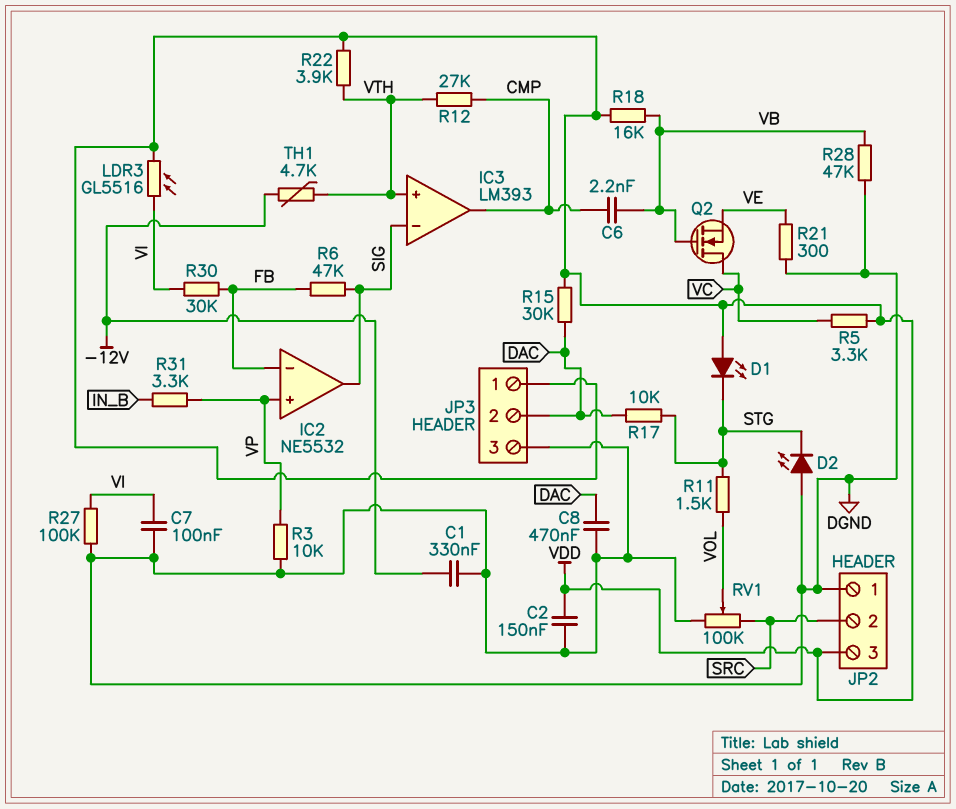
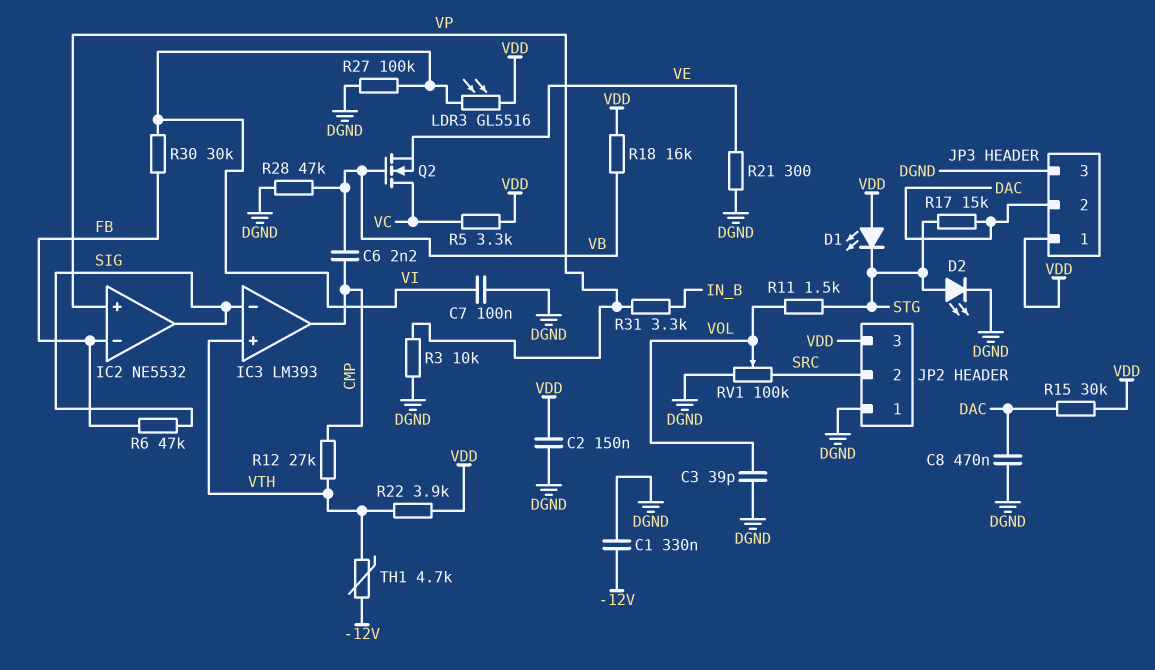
C3: none -> 39pF (DGND, VOL)
D2: LED (A DGND, K STG) -> LED (A STG, K DGND)
R17: 10k (DAC, STG) -> 15k (DAC, STG)

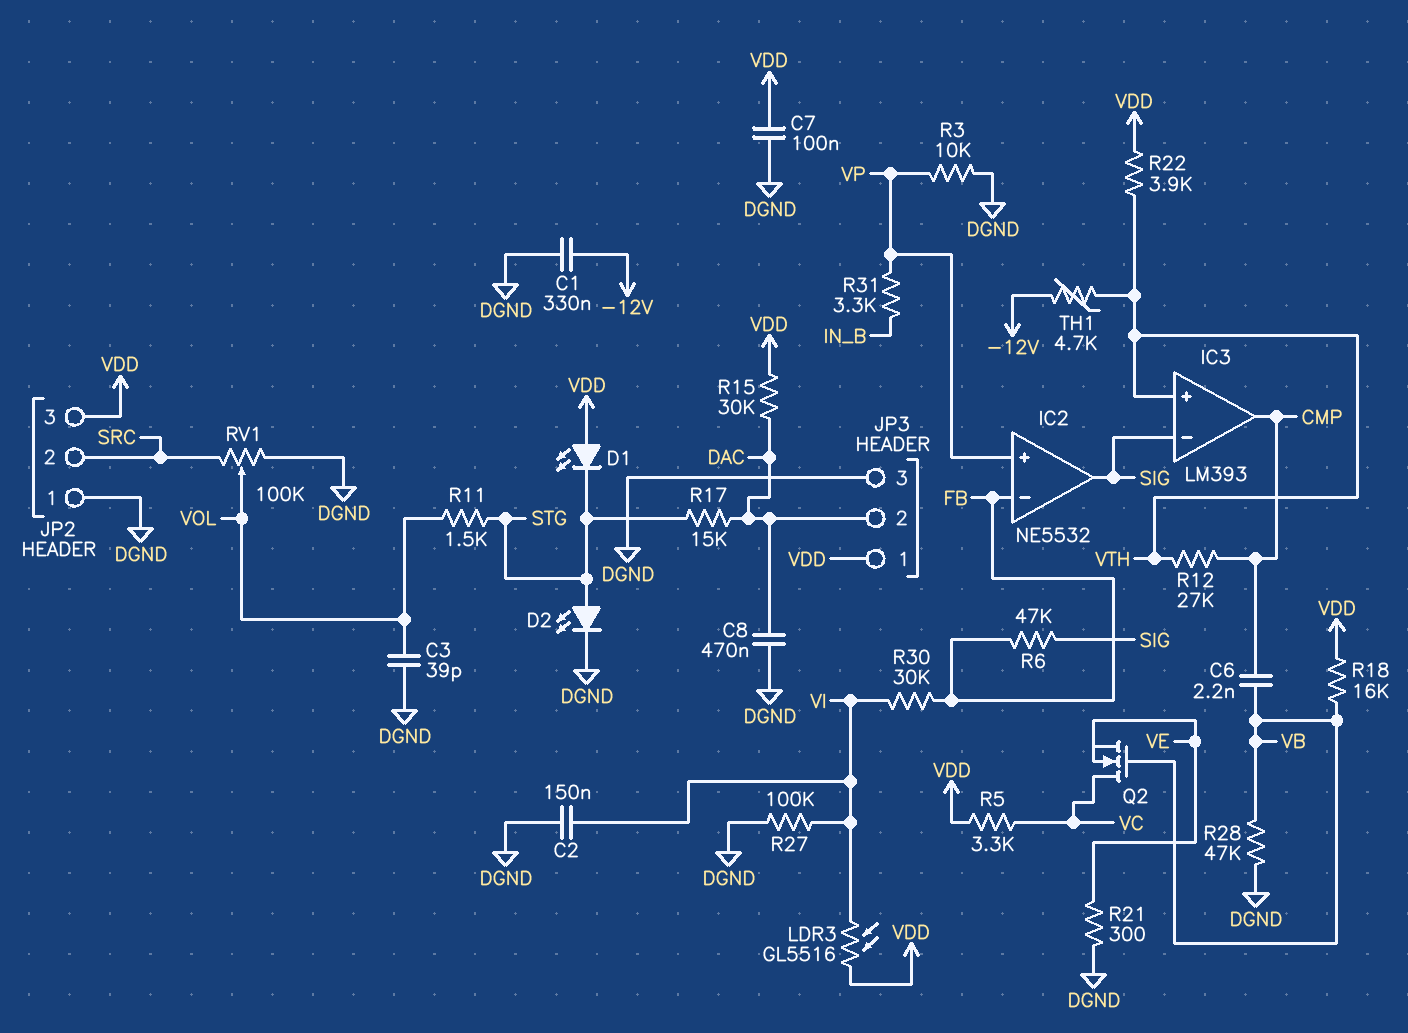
C2: 150nF (DGND, VDD) -> 150nF (DGND, VI)
C7: 100nF (DGND, VI) -> 100nF (DGND, VDD)

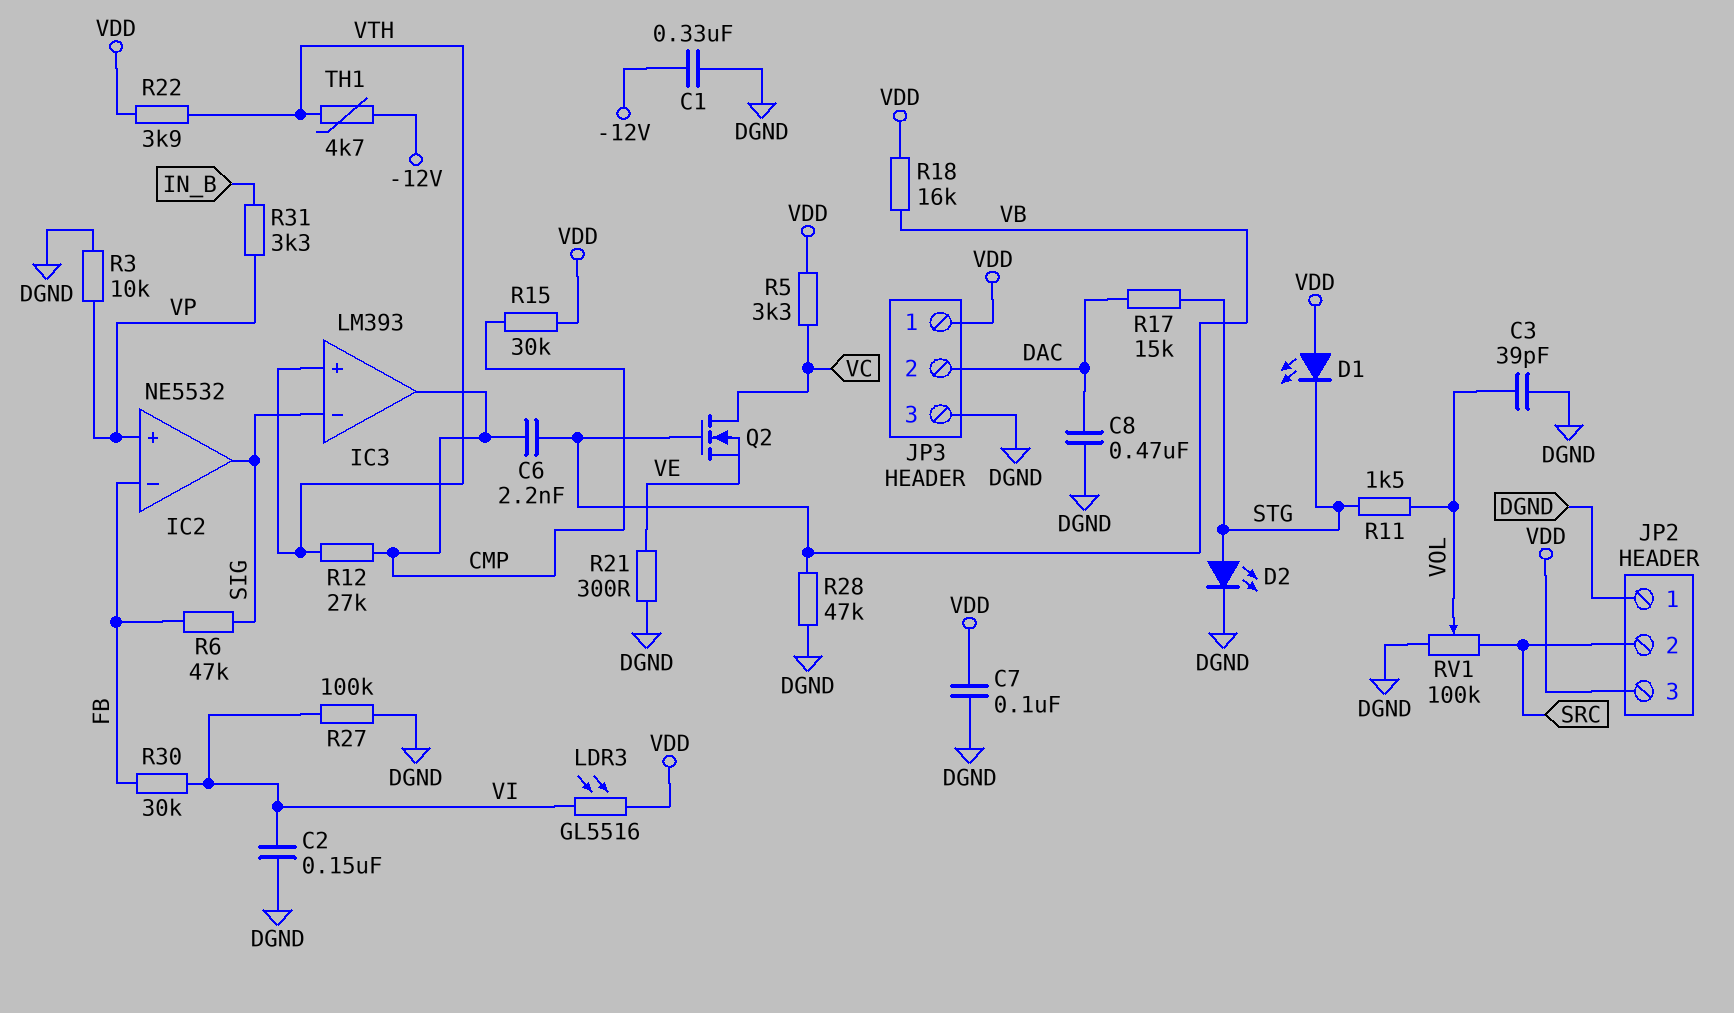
R15: 30k (DAC, VDD) -> 30k (CMP, VDD)

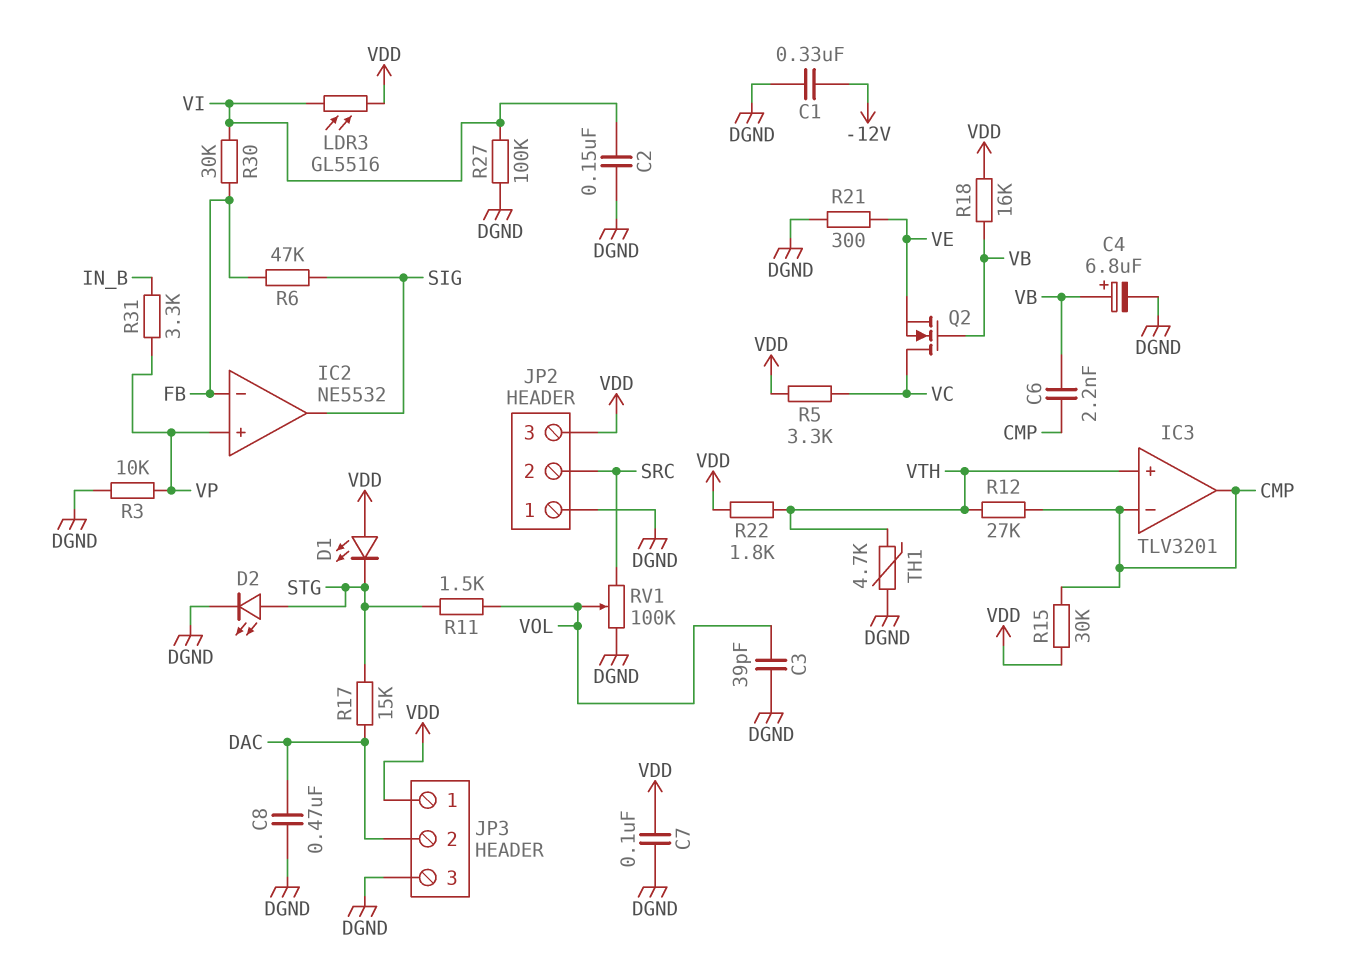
C4: none -> 6.8uF (plus VB, minus DGND)
IC3: LM393 -> TLV3201
IC3 pin in-: SIG -> CMP
R22: 3.9k (VDD, VTH) -> 1.8k (VDD, VTH)
R28: 47k (DGND, VB) -> none
TH1: 4.7k (-12V, VTH) -> 4.7k (DGND, VTH)

